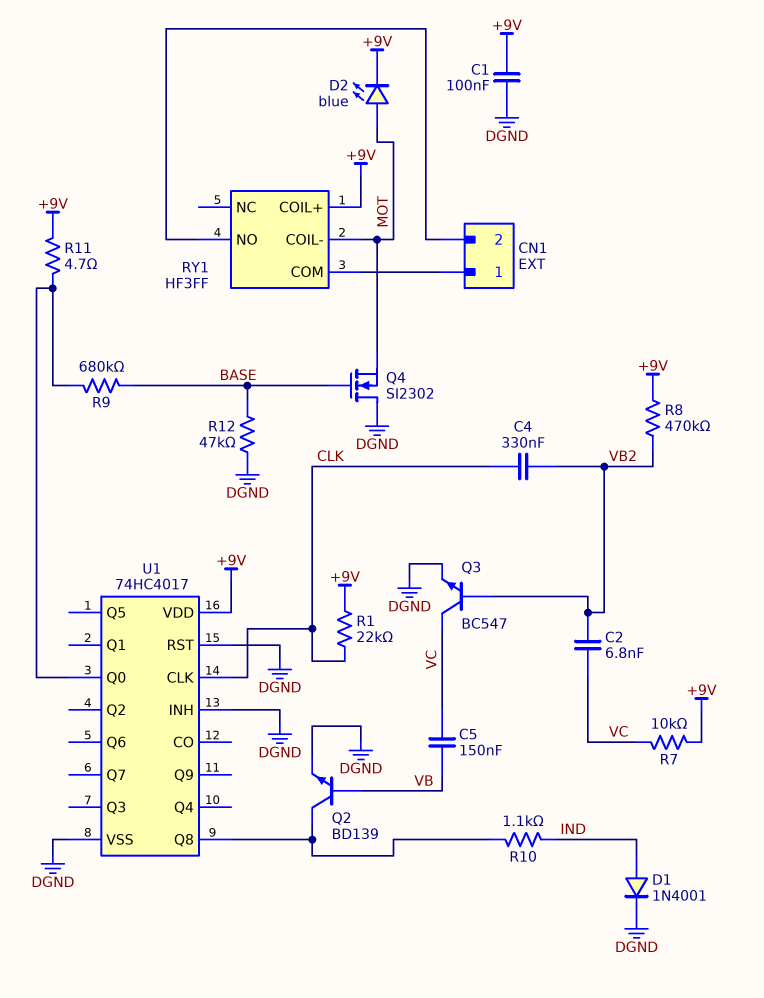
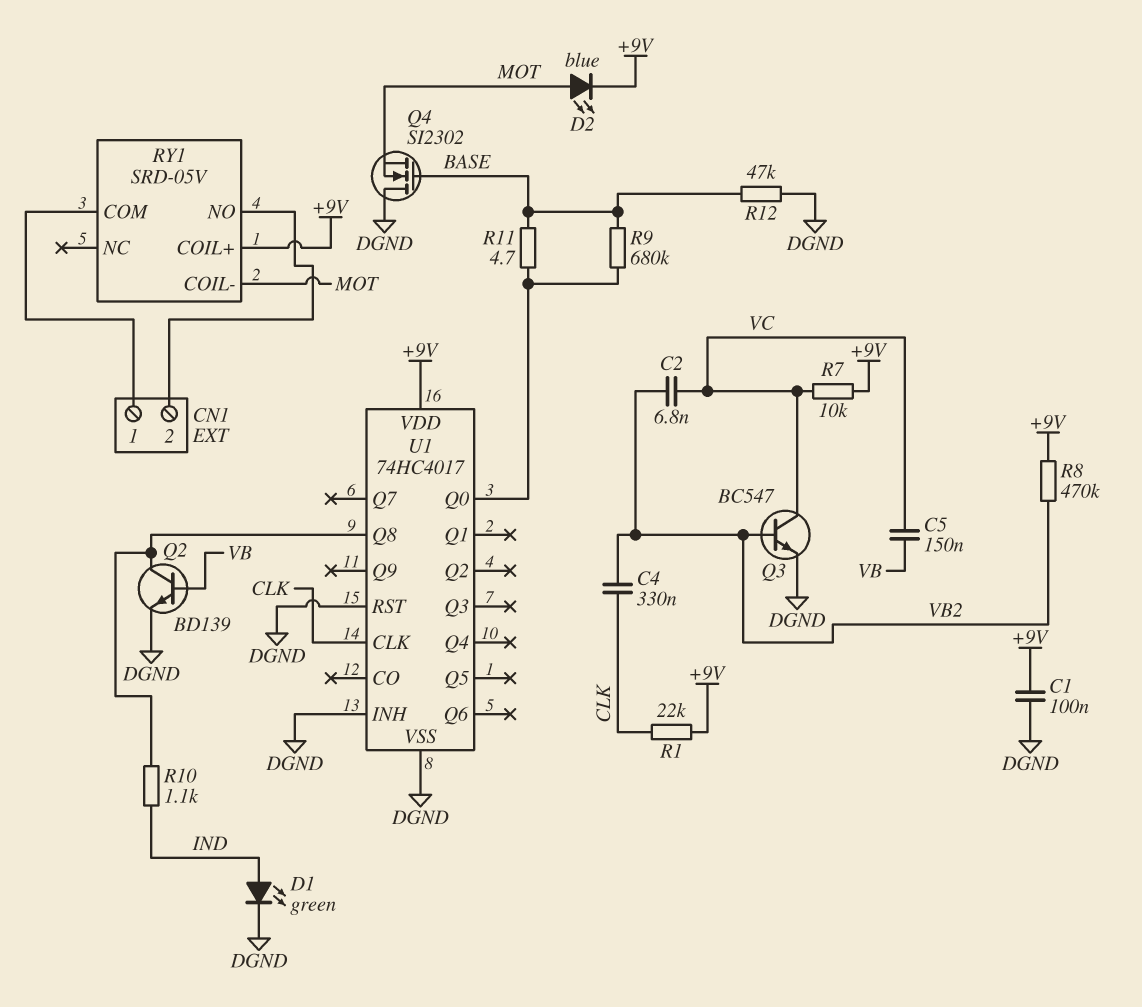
D1: diode 1N4001 (A IND, K DGND) -> LED green (A IND, K DGND)
R11: 4.7 (+9V, U1/Q0) -> 4.7 (BASE, U1/Q0)
RY1: HF3FF -> SRD-05V

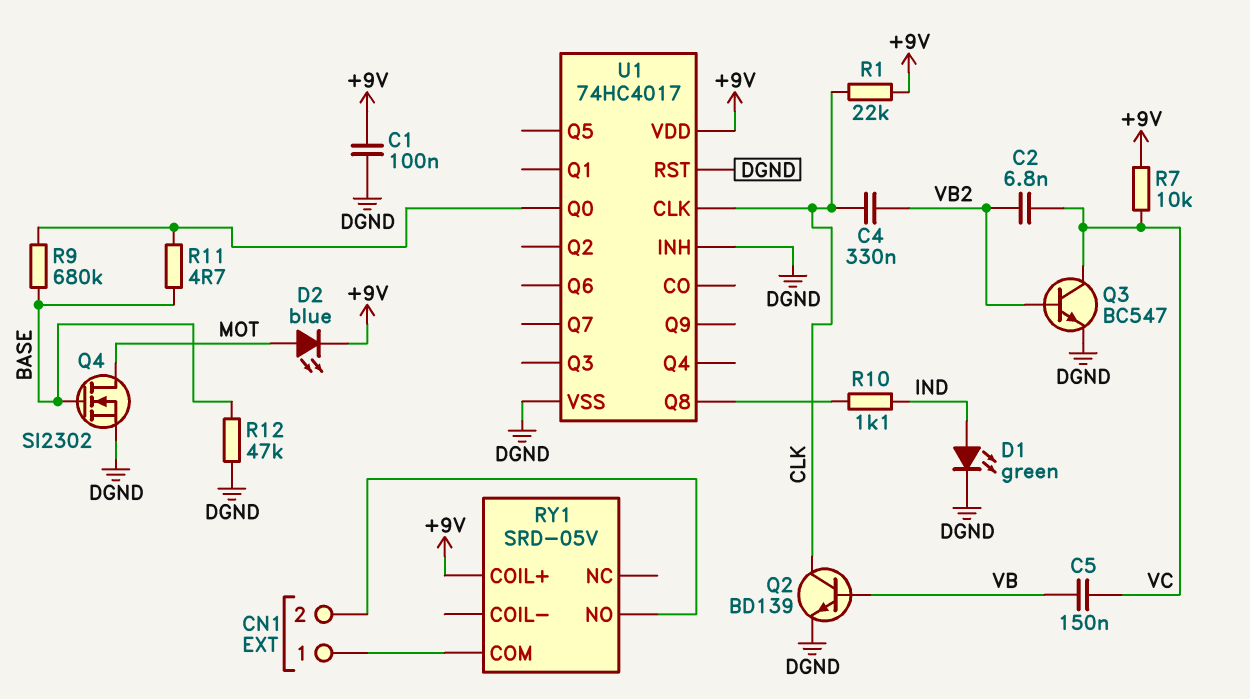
Q2: NPN BD139 (B VB, C U1/Q8, E DGND) -> NPN BD139 (B VB, C CLK, E DGND)
Q4: NMOS SI2302 (G BASE, D DGND, S MOT) -> NMOS SI2302 (G BASE, D MOT, S DGND)
R8: 470k (+9V, VB2) -> none
RY1 pin COIL-: MOT -> none

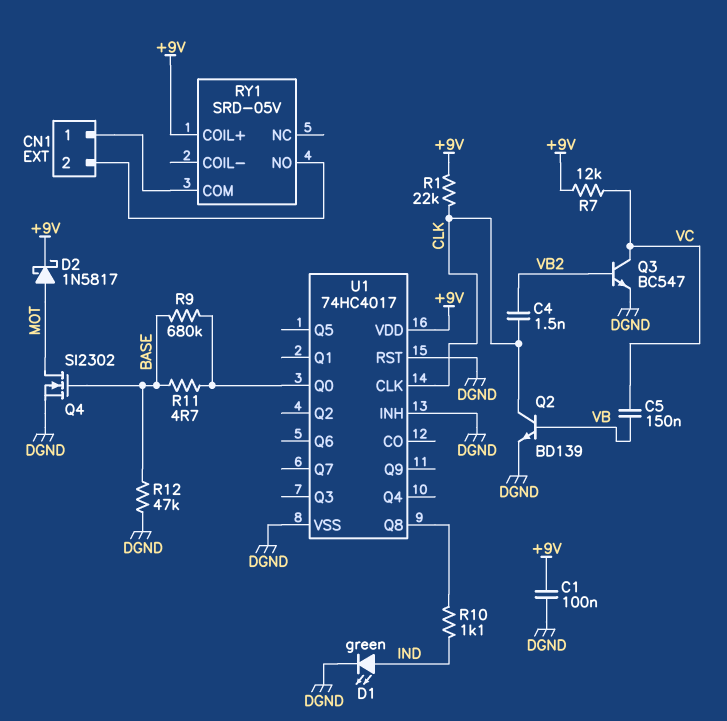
C2: 6.8nF (VB2, VC) -> none
C4: 330nF (CLK, VB2) -> 1.5nF (CLK, VB2)
D2: LED blue (A MOT, K +9V) -> schottky 1N5817 (A MOT, K +9V)
R7: 10k (+9V, VC) -> 12k (+9V, VC)

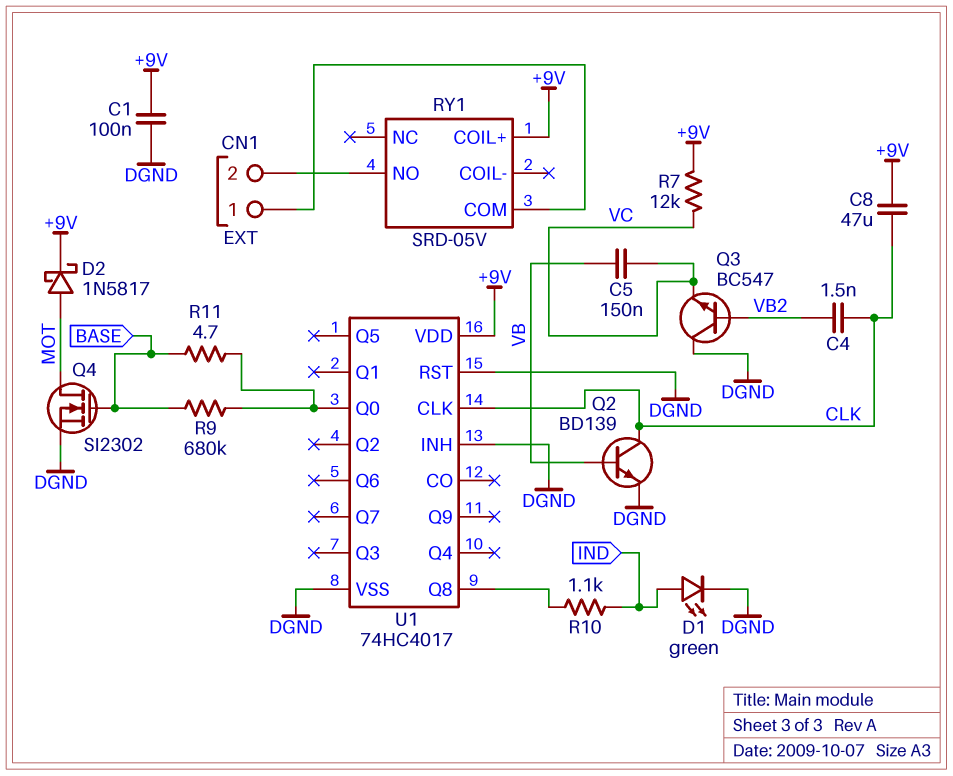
C8: none -> 47uF (+9V, CLK)
Q3: NPN BC547 (B VB2, C VC, E DGND) -> NPN BC547 (B VB2, C DGND, E VC)
R1: 22k (+9V, CLK) -> none
R12: 47k (BASE, DGND) -> none

